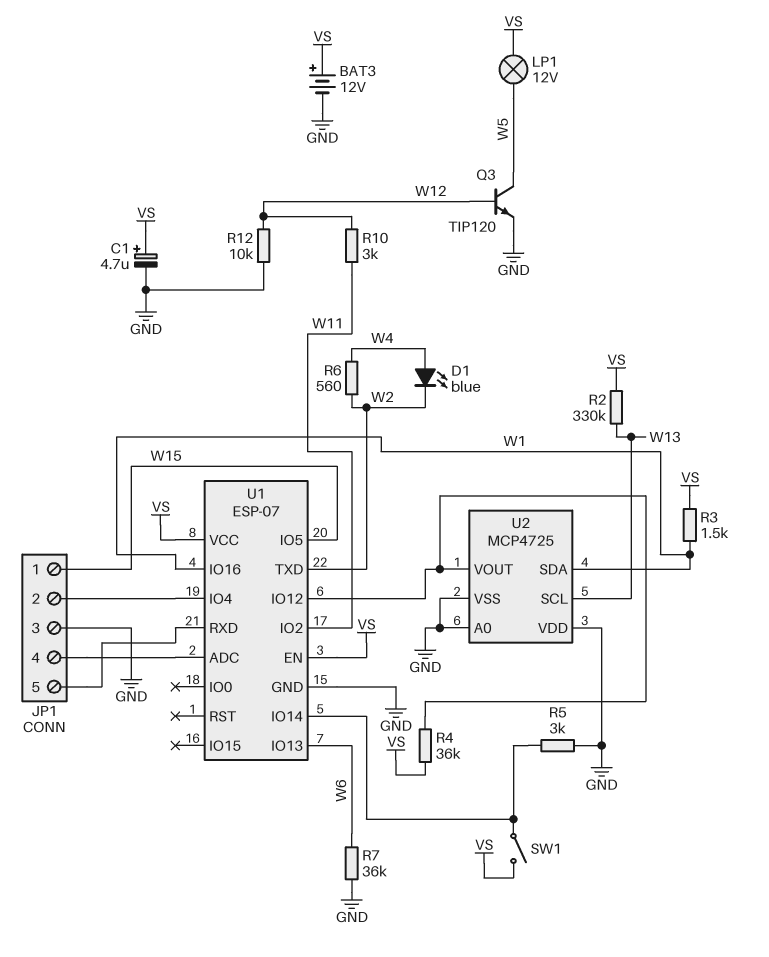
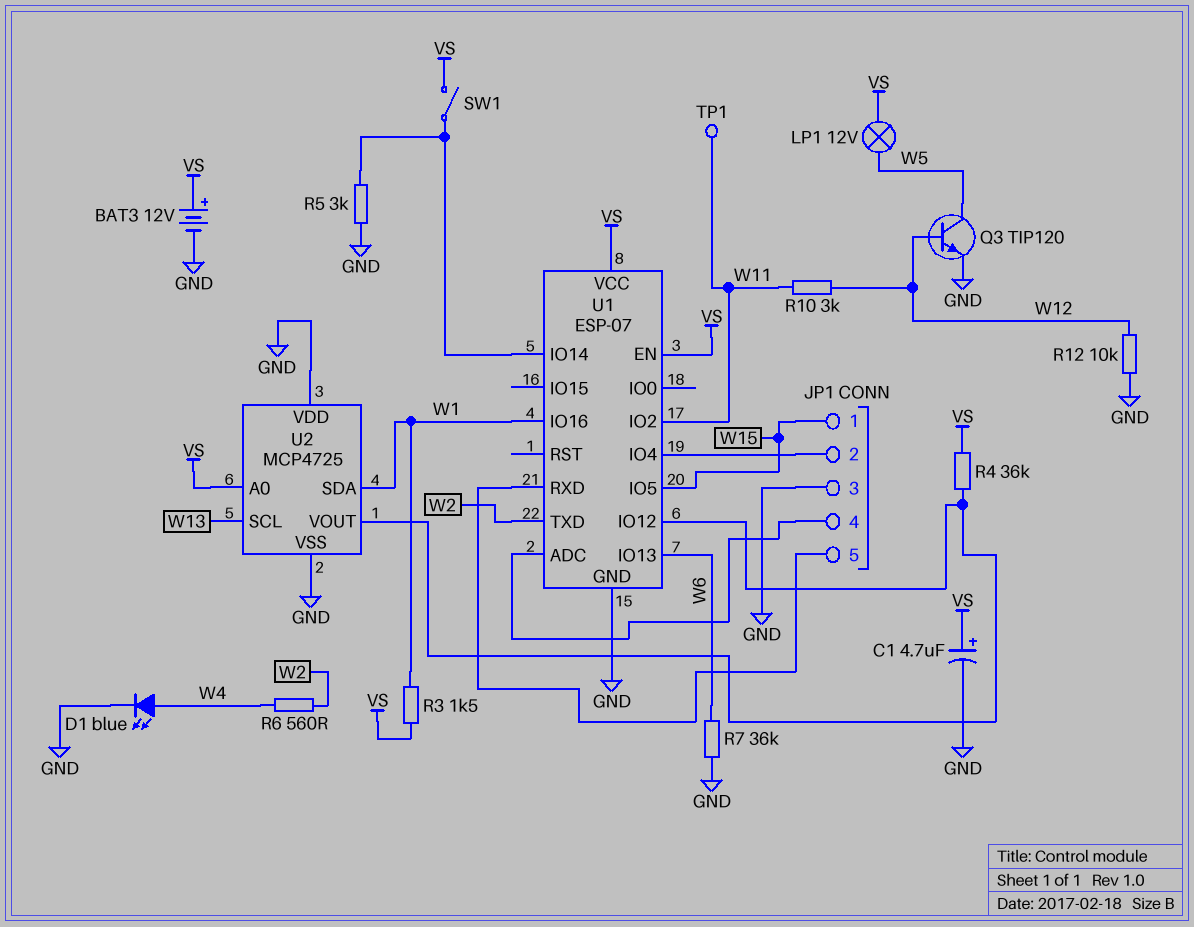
D1: LED blue (A W4, K W2) -> LED blue (A W4, K GND)
R2: 330k (VS, W13) -> none
TP1: none -> test point (W11)
U2 pin A0: GND -> VS

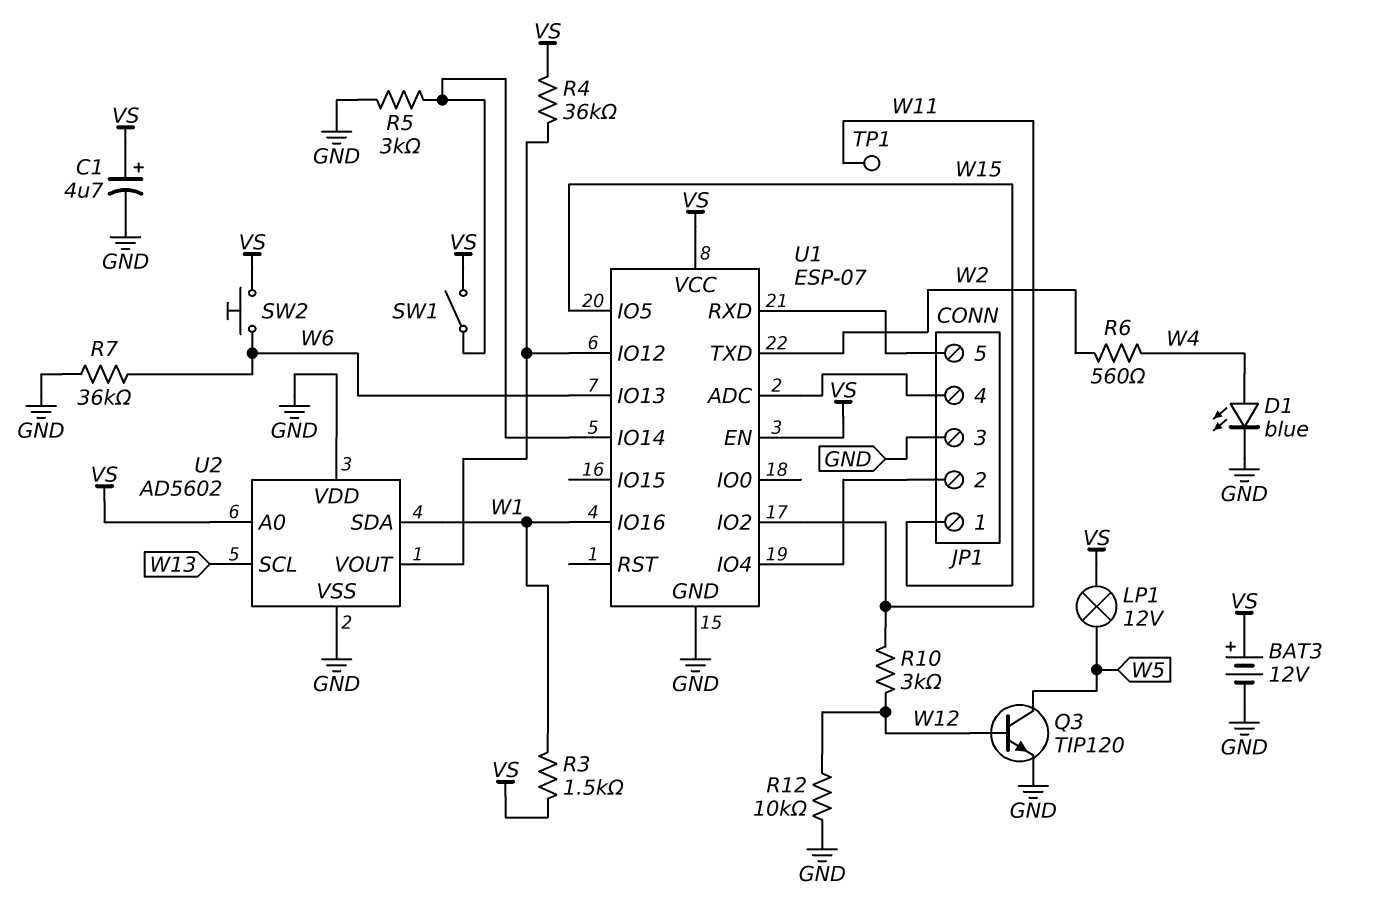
SW2: none -> button (VS, W6)
U2: MCP4725 -> AD5602

